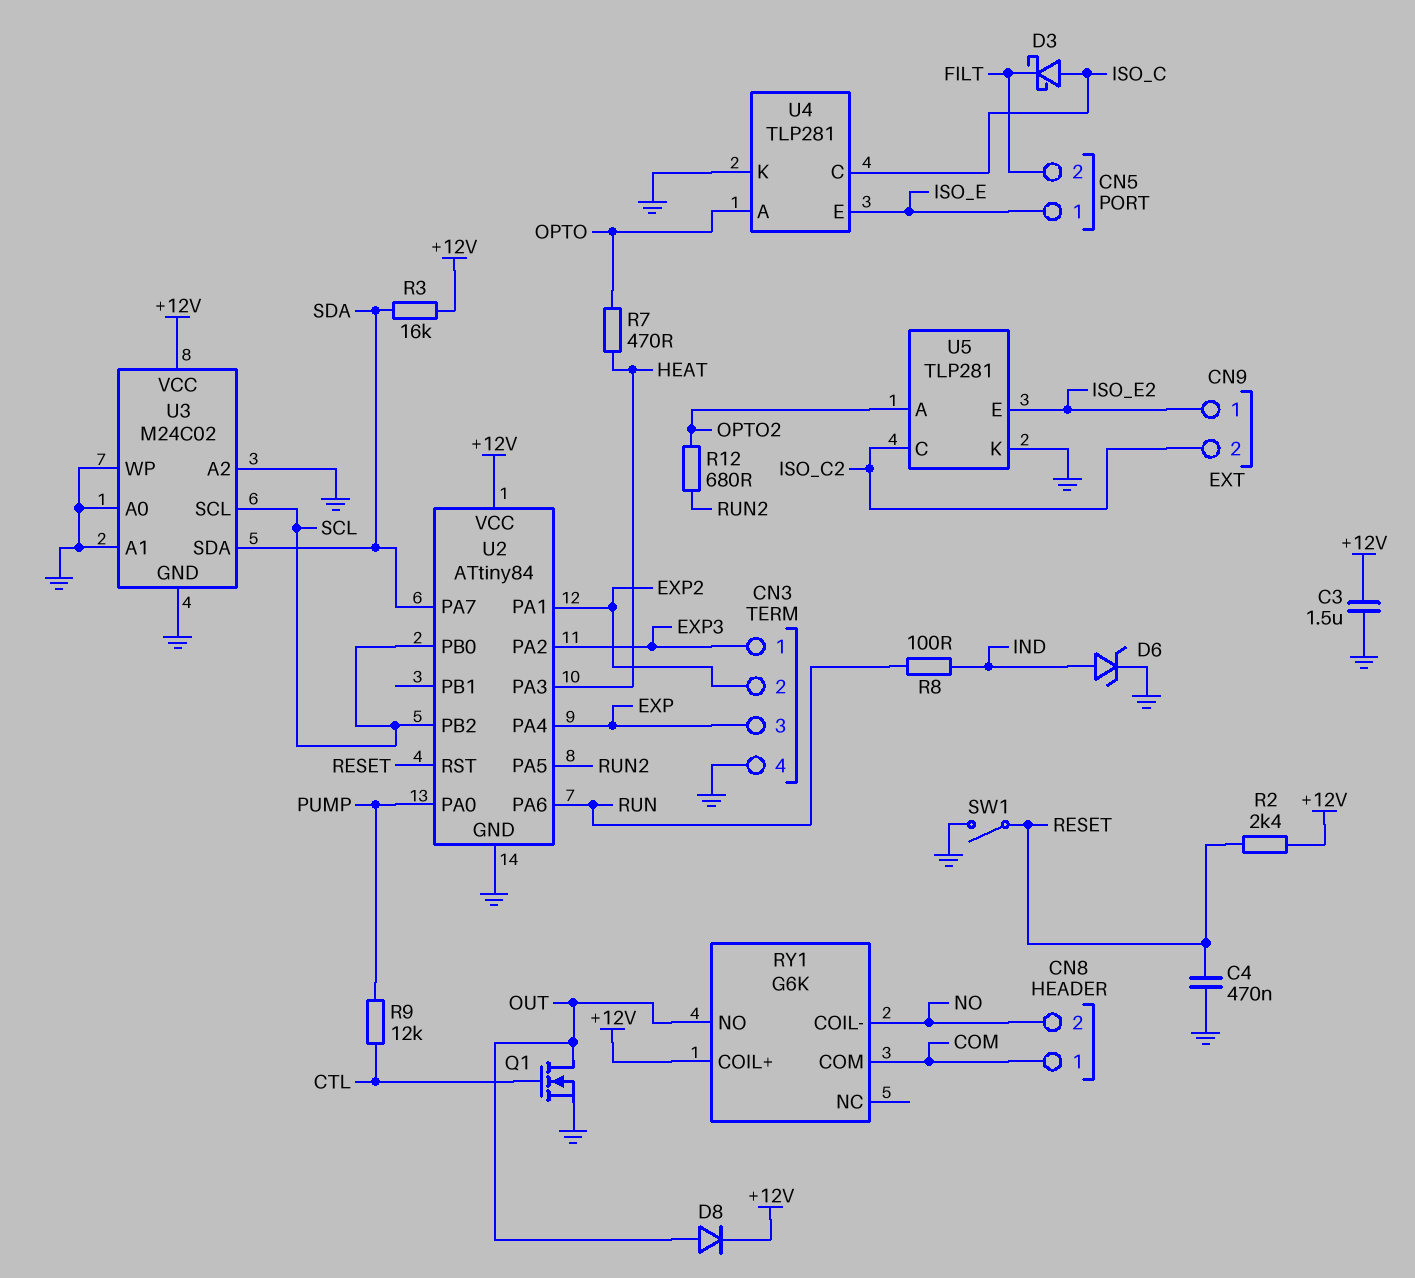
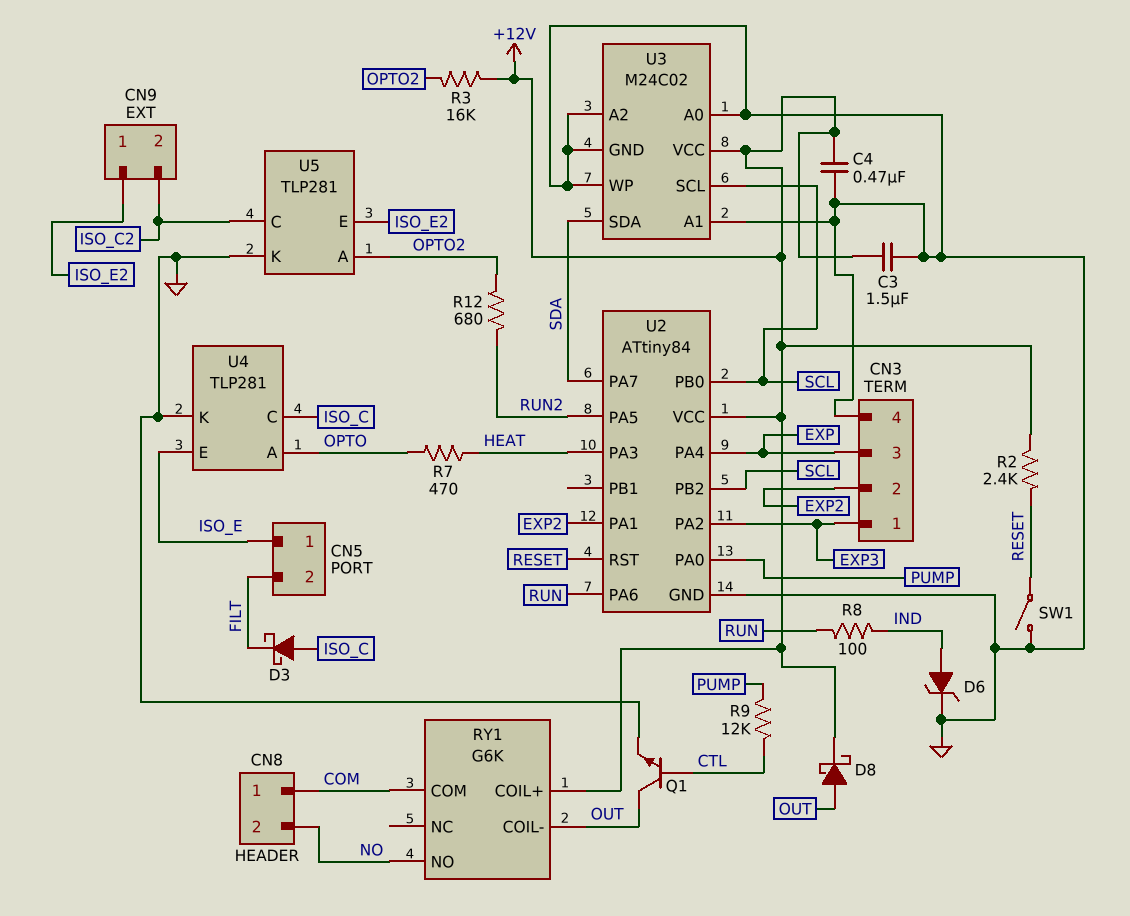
C4: 470nF (GND, RESET) -> 470nF (+12V, GND)
D8: diode (A OUT, K +12V) -> schottky (A OUT, K +12V)
Q1: NMOS (G CTL, D OUT, S GND) -> NPN (B CTL, C OUT, E GND)
R3: 16k (+12V, SDA) -> 16k (+12V, OPTO2)
RY1 pin COIL-: NO -> OUT
RY1 pin NO: OUT -> NO

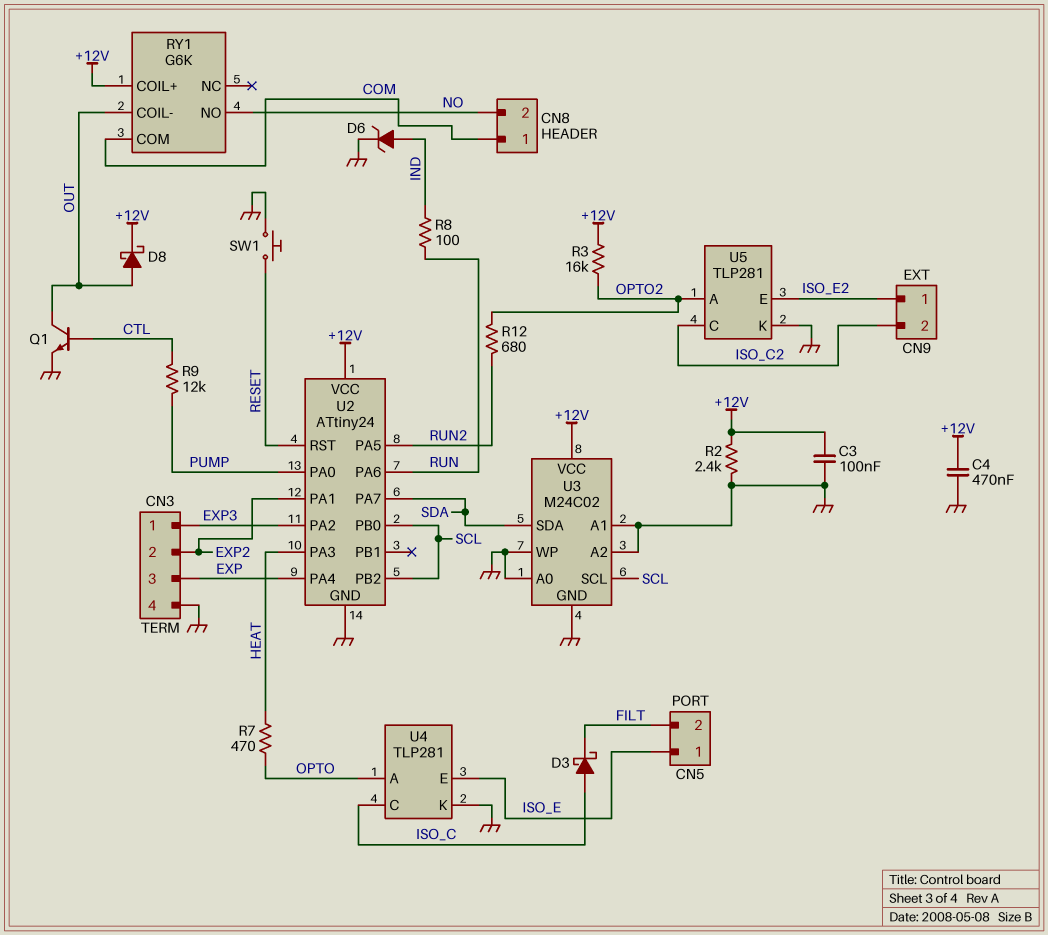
C3: 1.5uF (+12V, GND) -> 100nF (+12V, GND)
R2: 2.4k (+12V, RESET) -> 2.4k (+12V, GND)
SW1: switch (GND, RESET) -> button (GND, RESET)
U2: ATtiny84 -> ATtiny24

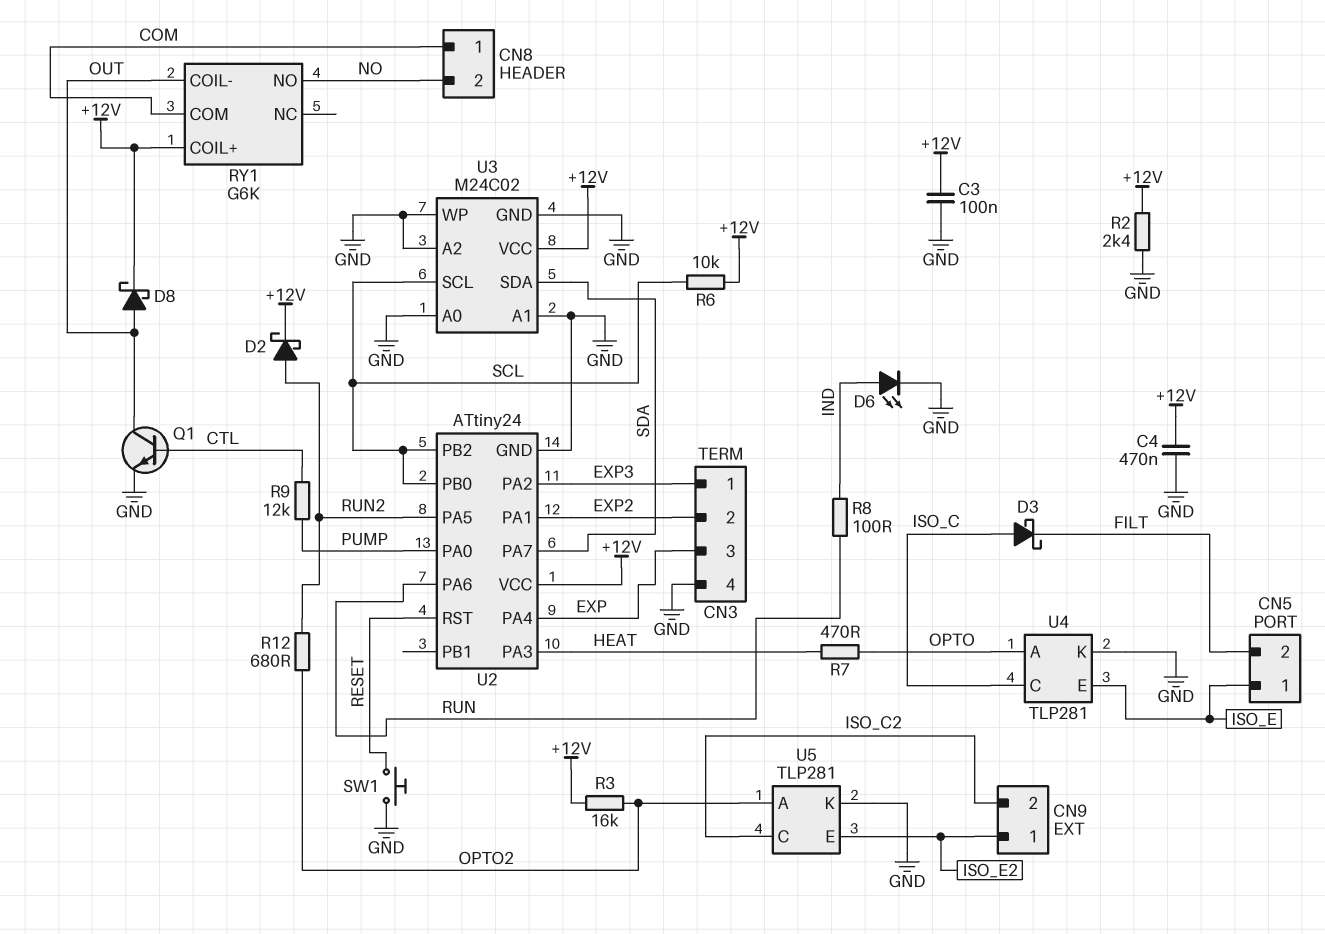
D2: none -> schottky (A RUN2, K +12V)
D6: zener (A IND, K GND) -> LED (A IND, K GND)
R6: none -> 10k (+12V, SCL)

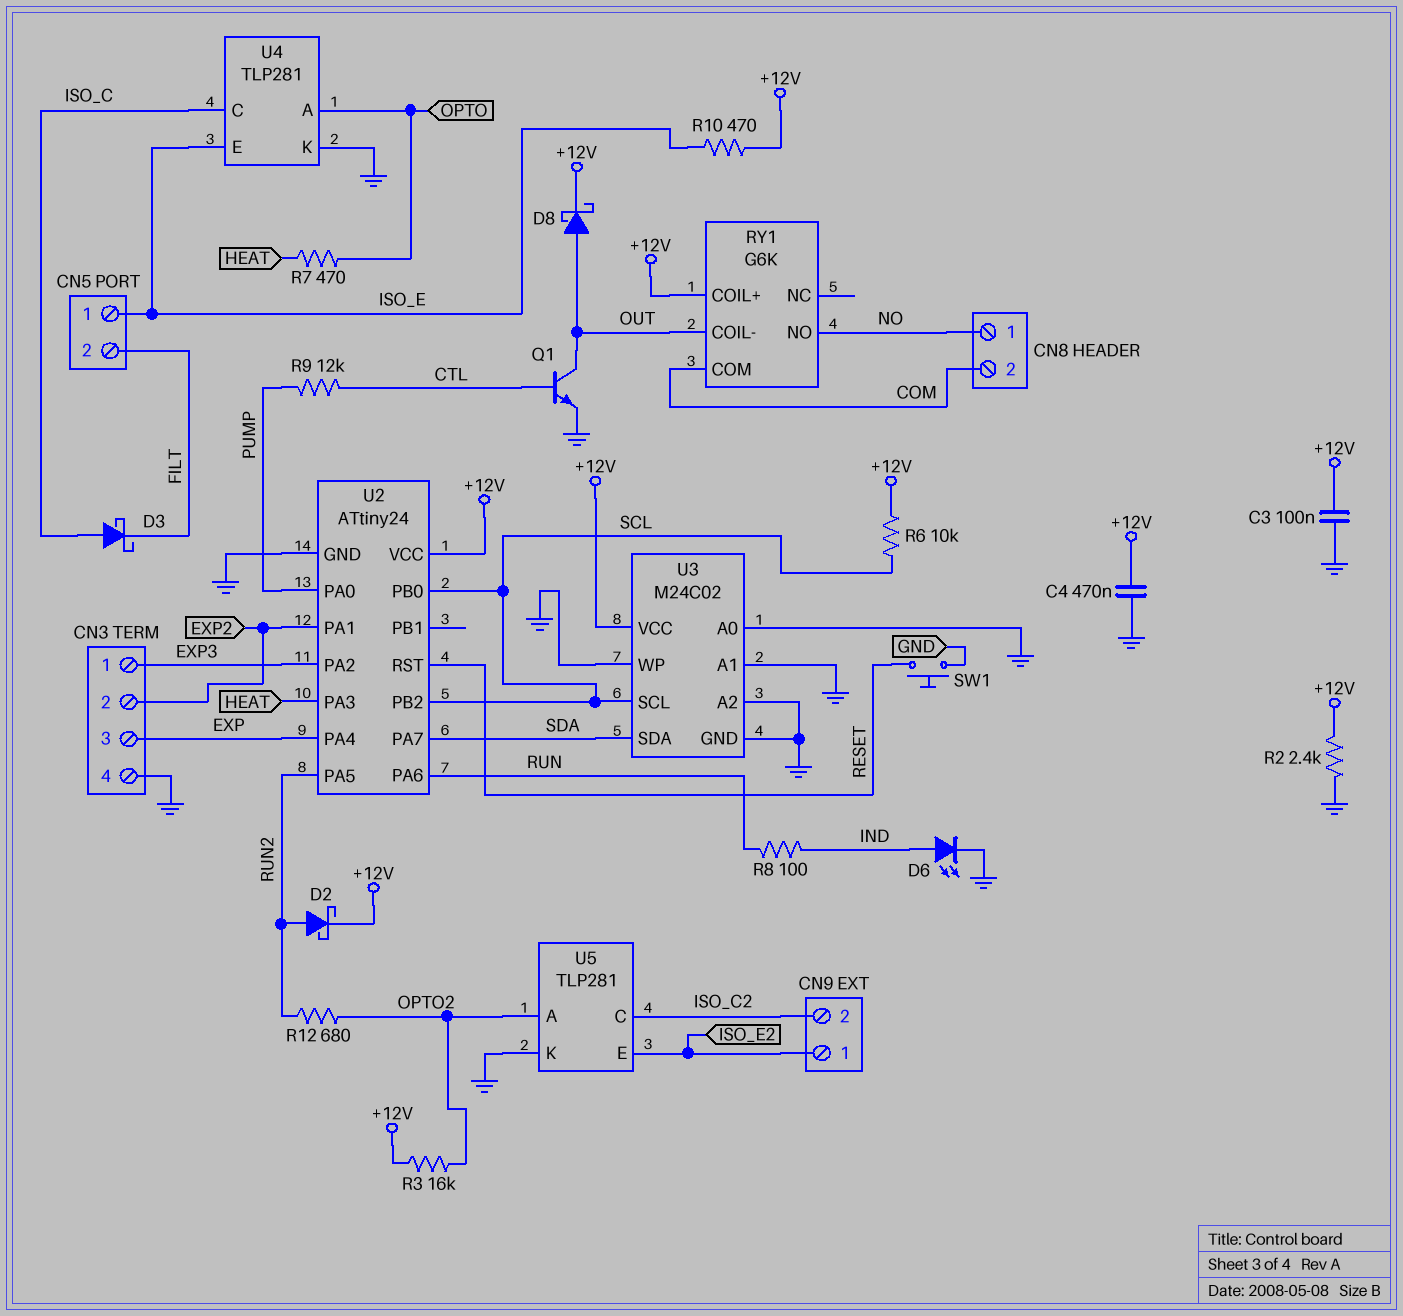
CN8 pin 1: COM -> NO
CN8 pin 2: NO -> COM
R10: none -> 470 (+12V, ISO_E)

